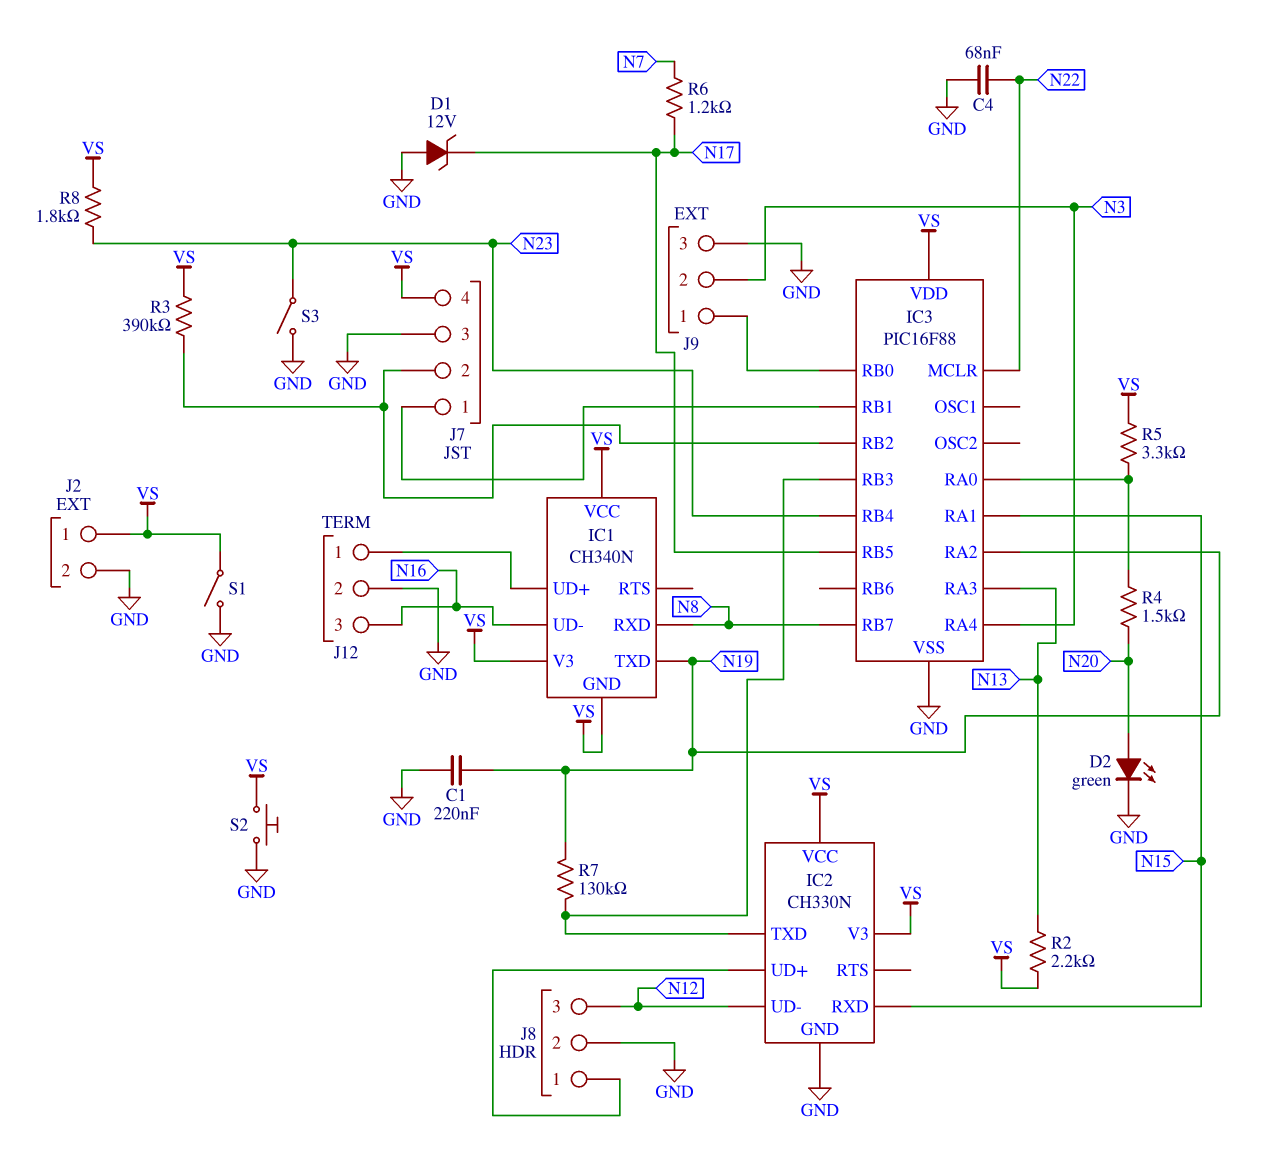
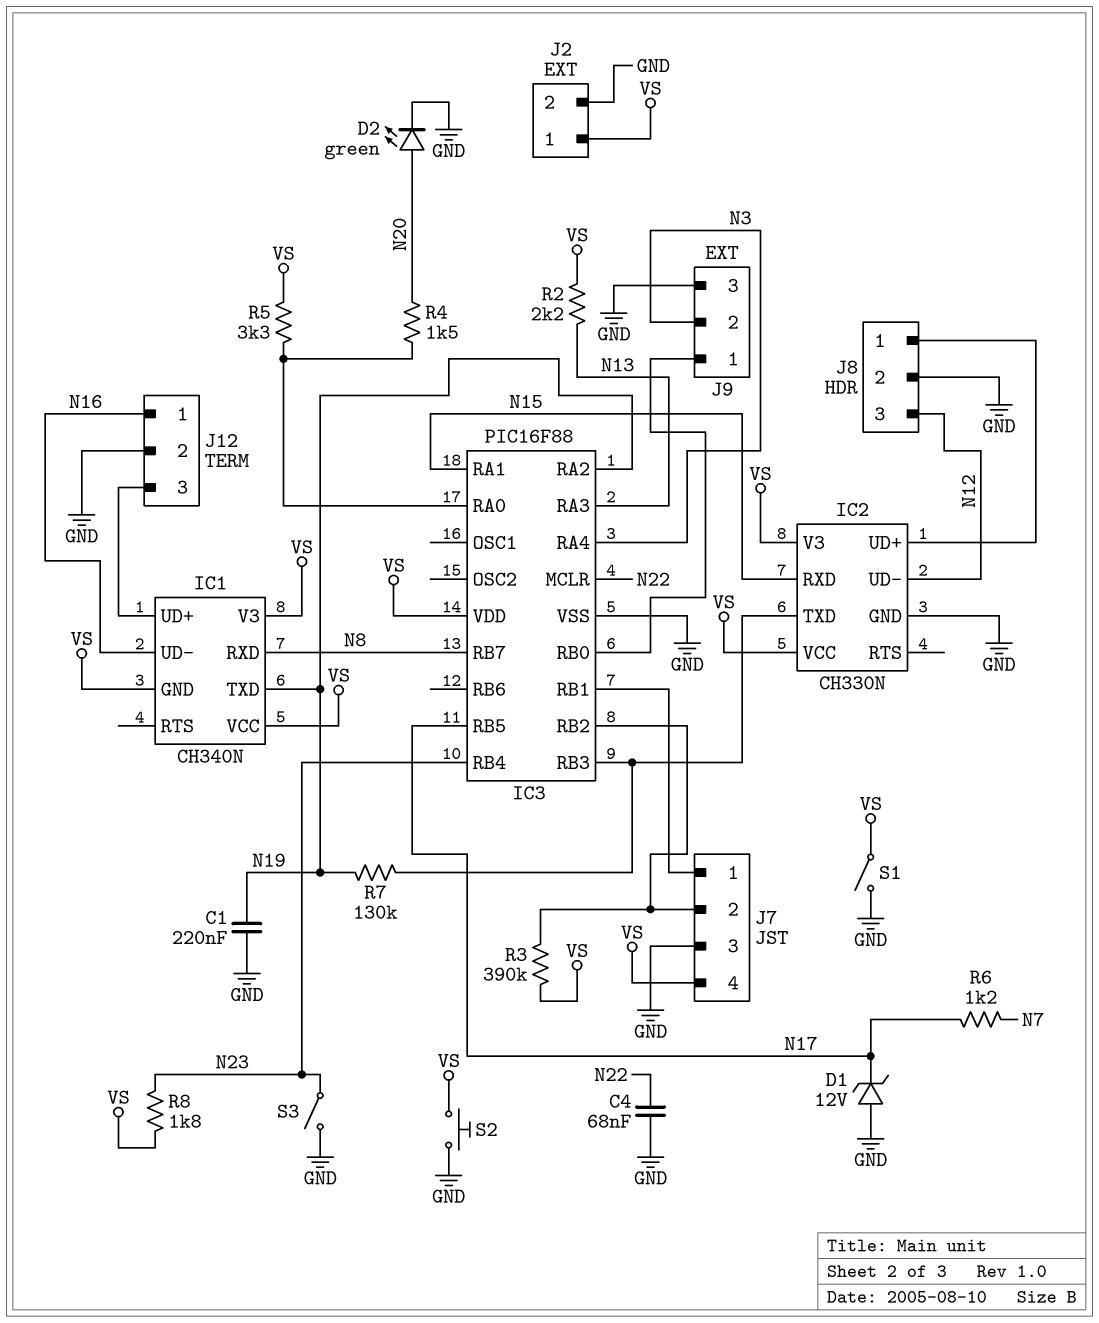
J12 pin 1: IC1/UD+ -> N16
J12 pin 3: N16 -> IC1/UD+

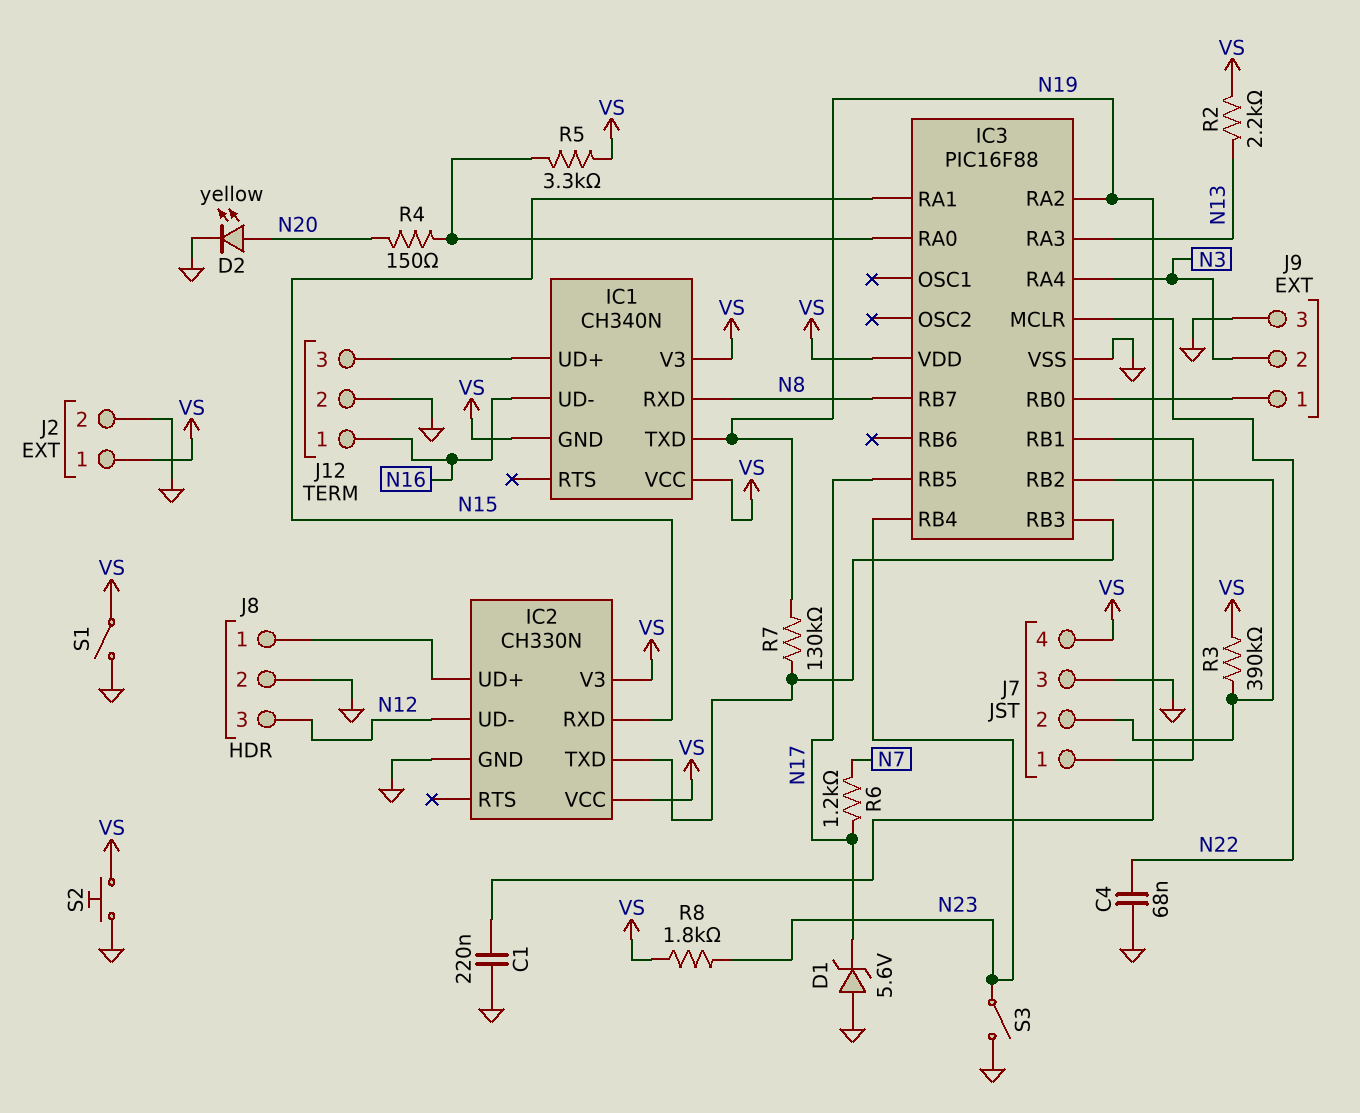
D1: zener 12V (A GND, K N17) -> zener 5.6V (A GND, K N17)
D2: LED green (A N20, K GND) -> LED yellow (A N20, K GND)
R4: 1.5k (IC3/RA0, N20) -> 150 (IC3/RA0, N20)

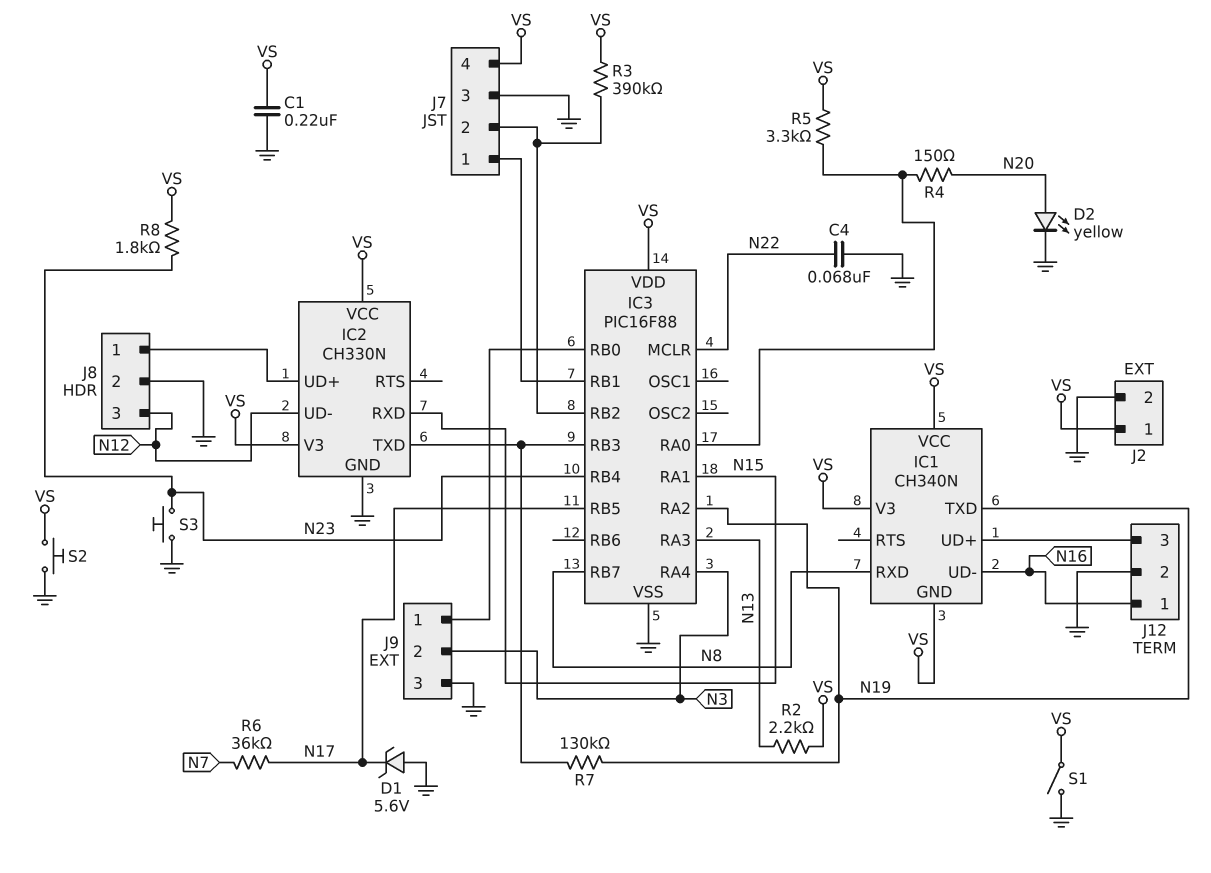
C1: 220nF (GND, N19) -> 220nF (GND, VS)
R6: 1.2k (N7, N17) -> 36k (N7, N17)
S3: switch (GND, N23) -> button (GND, N23)

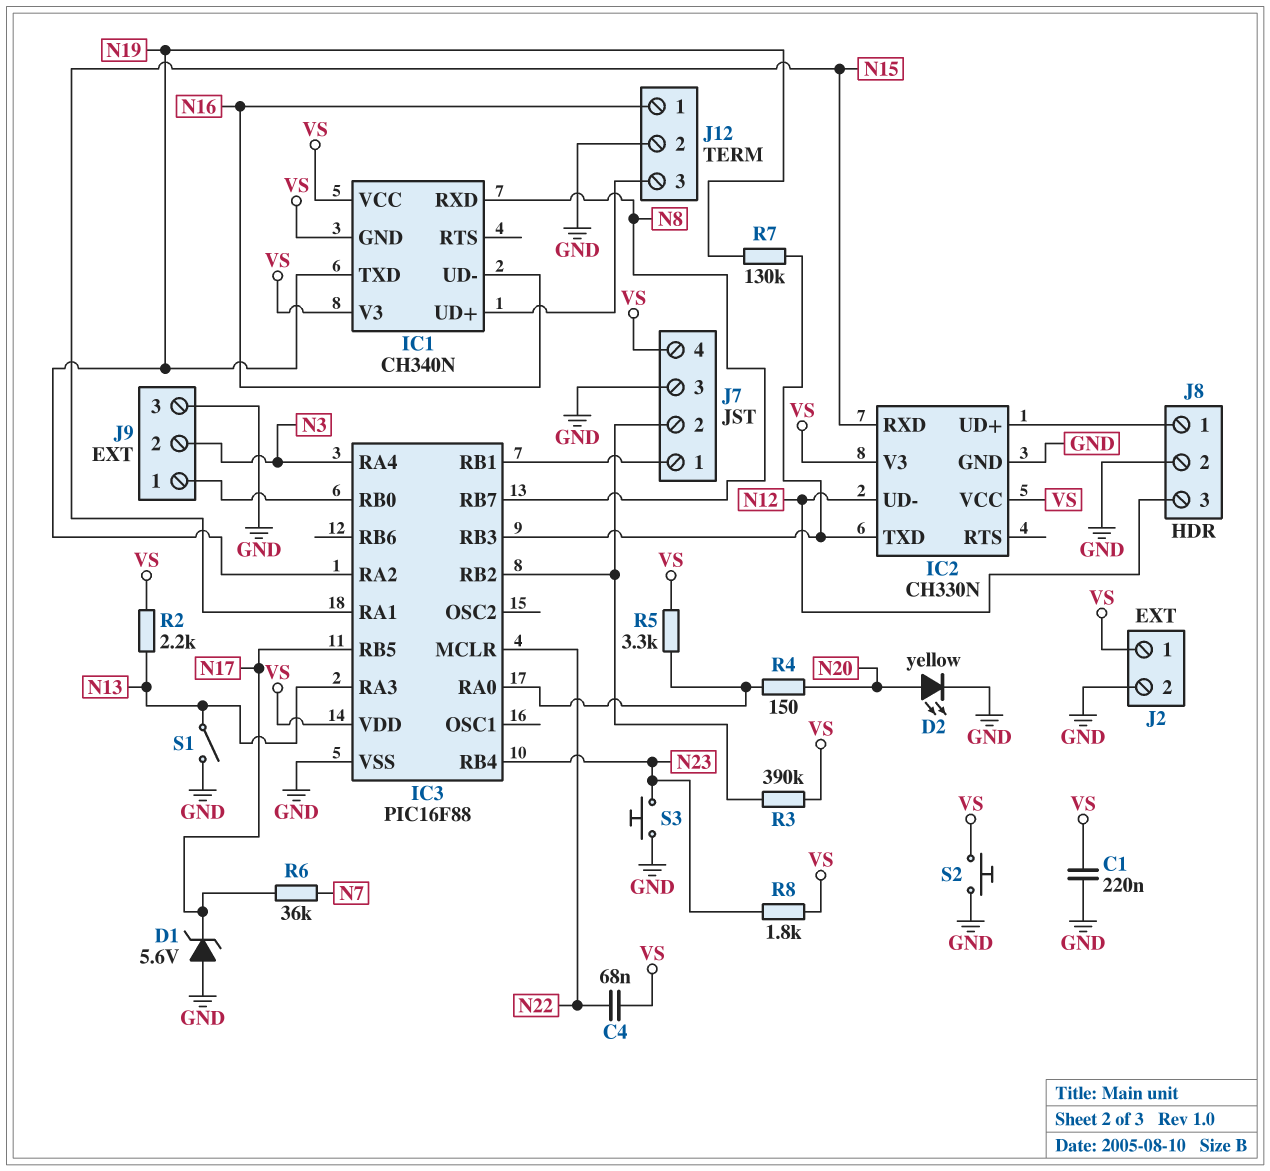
C4: 68nF (GND, N22) -> 68nF (N22, VS)
S1: switch (GND, VS) -> switch (GND, N13)

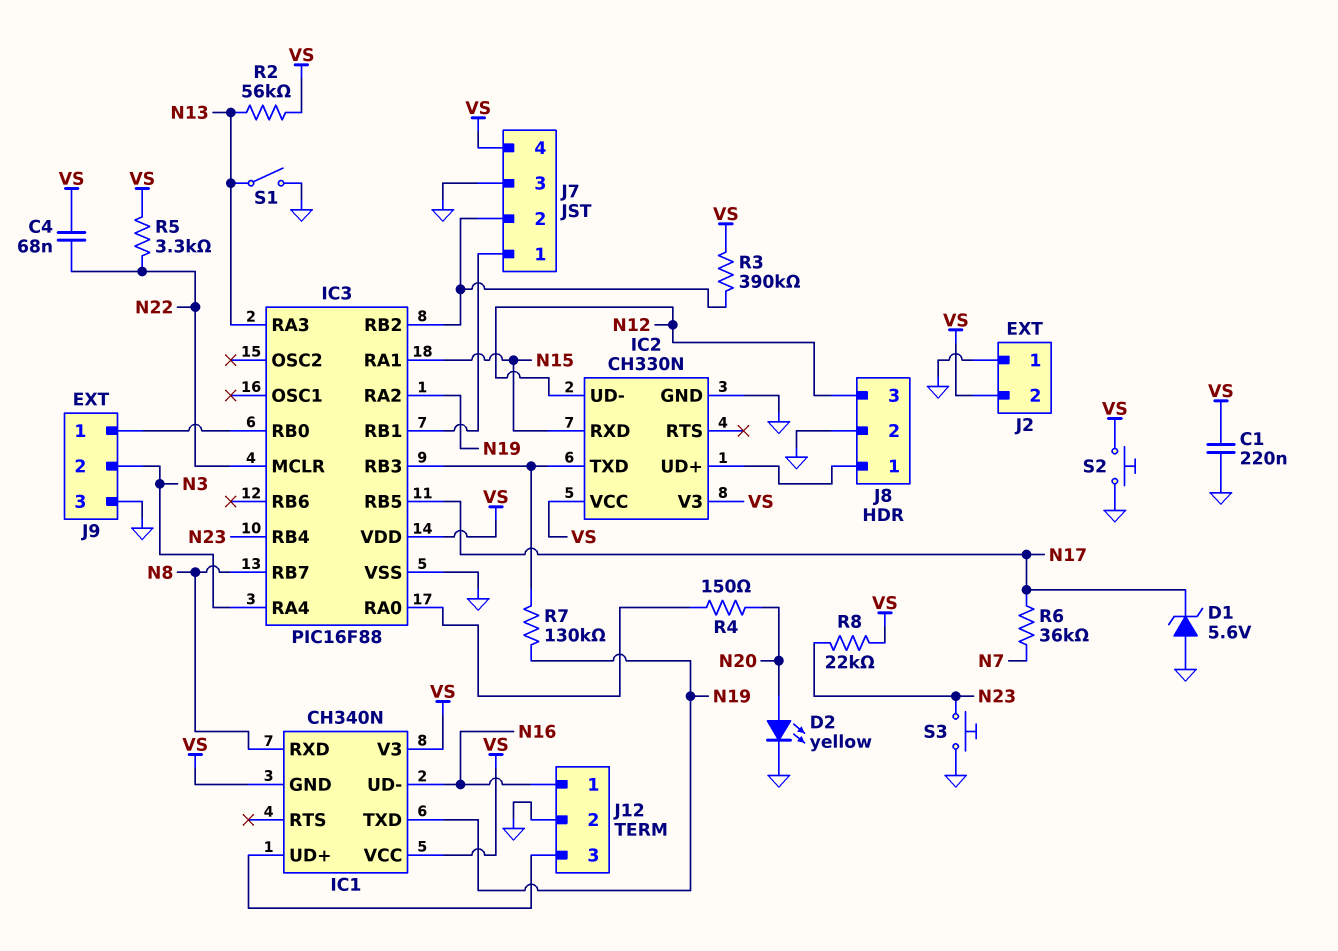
J2 pin 1: VS -> GND
J2 pin 2: GND -> VS
R2: 2.2k (N13, VS) -> 56k (N13, VS)
R5: 3.3k (IC3/RA0, VS) -> 3.3k (N22, VS)
R8: 1.8k (N23, VS) -> 22k (N23, VS)

